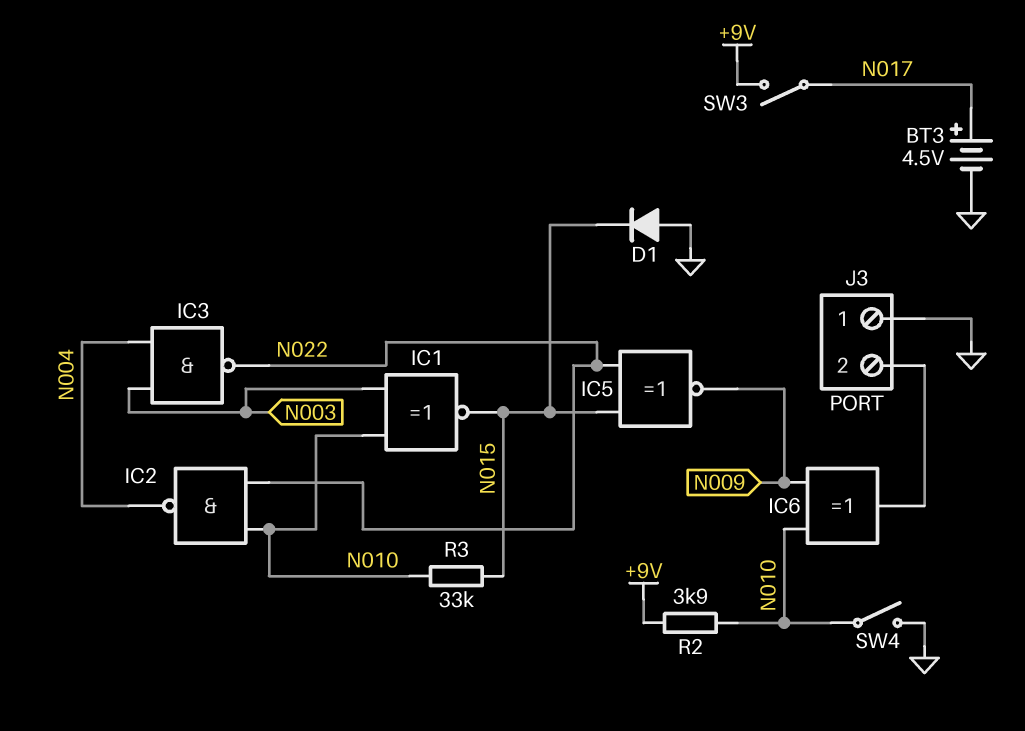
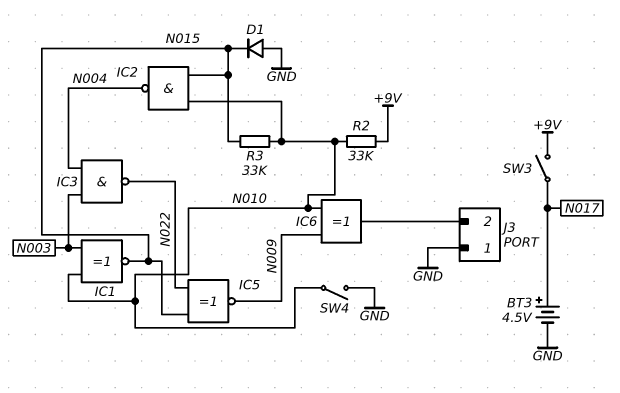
IC2: NAND (in N010, in N022, out N004) -> NAND (in N010, in N015, out N004)
R2: 3.9k (+9V, N010) -> 33k (+9V, N010)

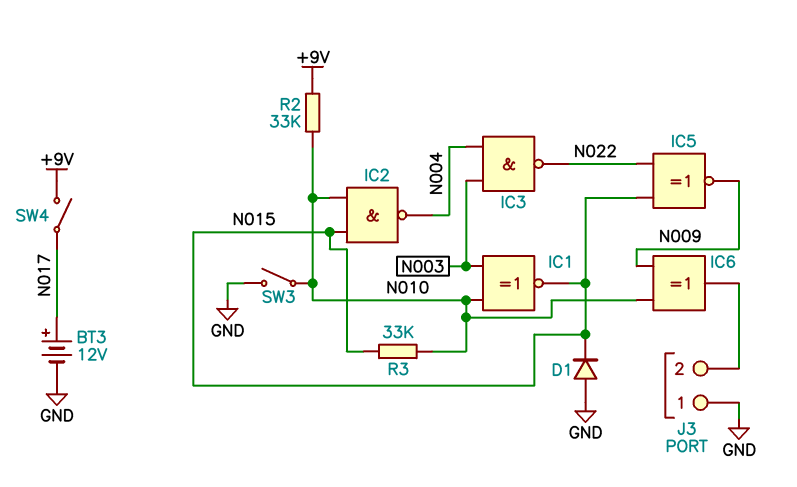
BT3: 4.5V (plus N017, minus GND) -> 12V (plus N017, minus GND)
SW3: switch (+9V, N017) -> switch (GND, N010)
SW4: switch (GND, N010) -> switch (+9V, N017)

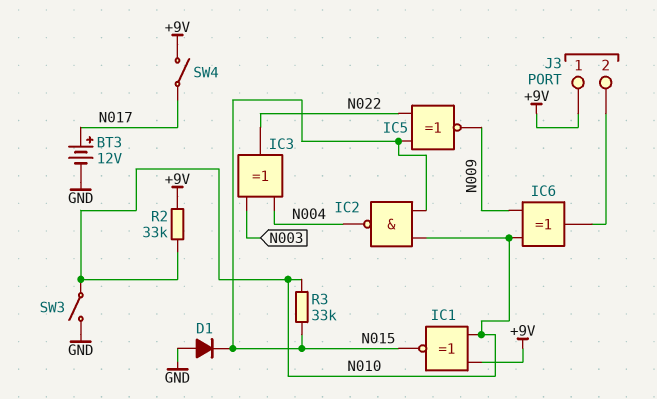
IC1: XNOR (in N003, in N010, out N015) -> XNOR (in +9V, in N010, out N015)
IC3: NAND (in N003, in N004, out N022) -> XOR (in N003, in N004, out N022)
J3 pin 1: GND -> +9V

